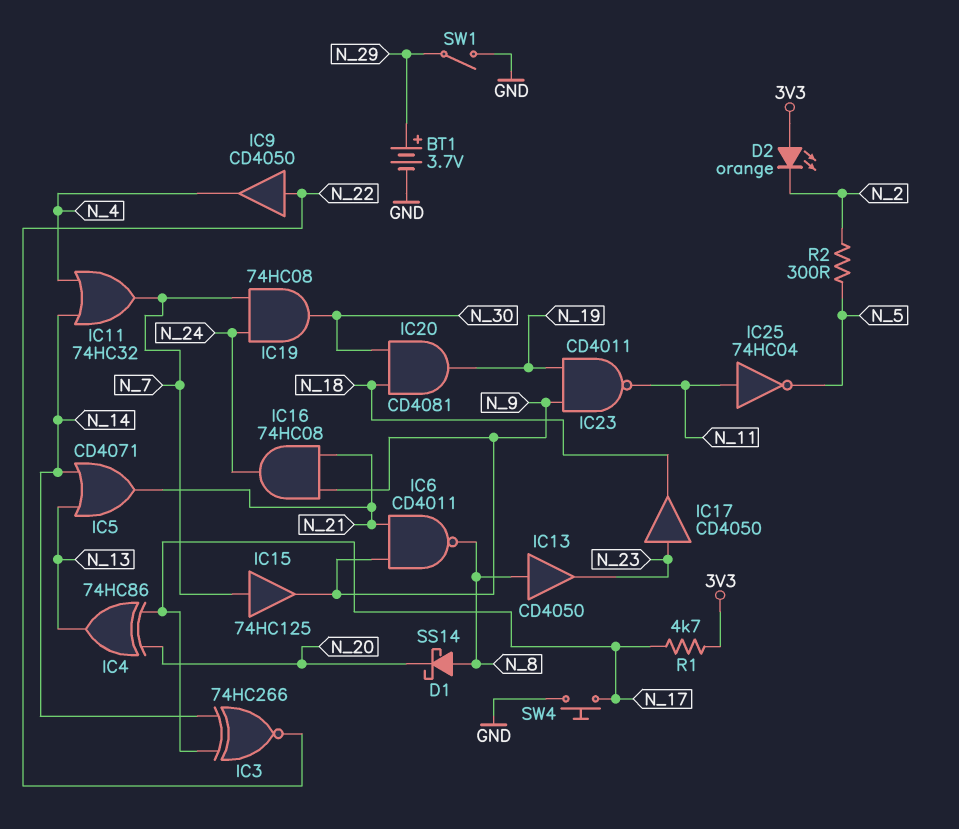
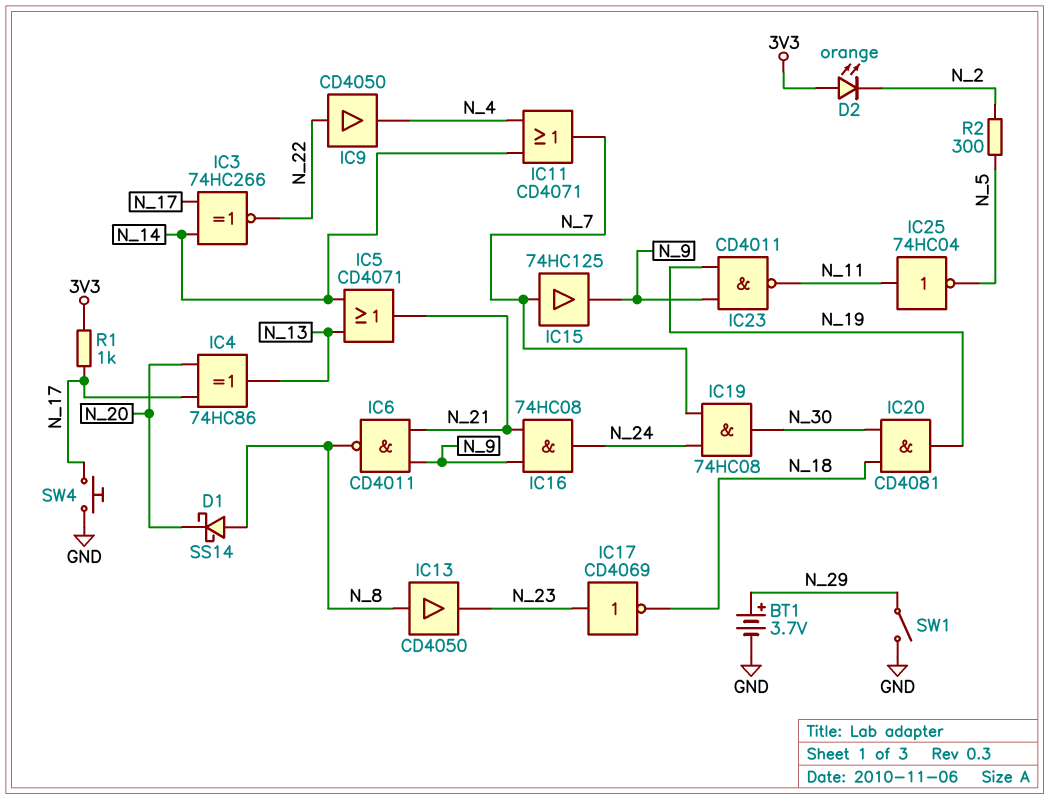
IC11: OR 74HC32 (in N_4, in N_14, out N_7) -> OR CD4071 (in N_4, in N_14, out N_7)
IC17: buffer CD4050 (in N_23, out N_18) -> NOT CD4069 (in N_23, out N_18)
R1: 4.7k (3V3, N_17) -> 1k (3V3, N_17)

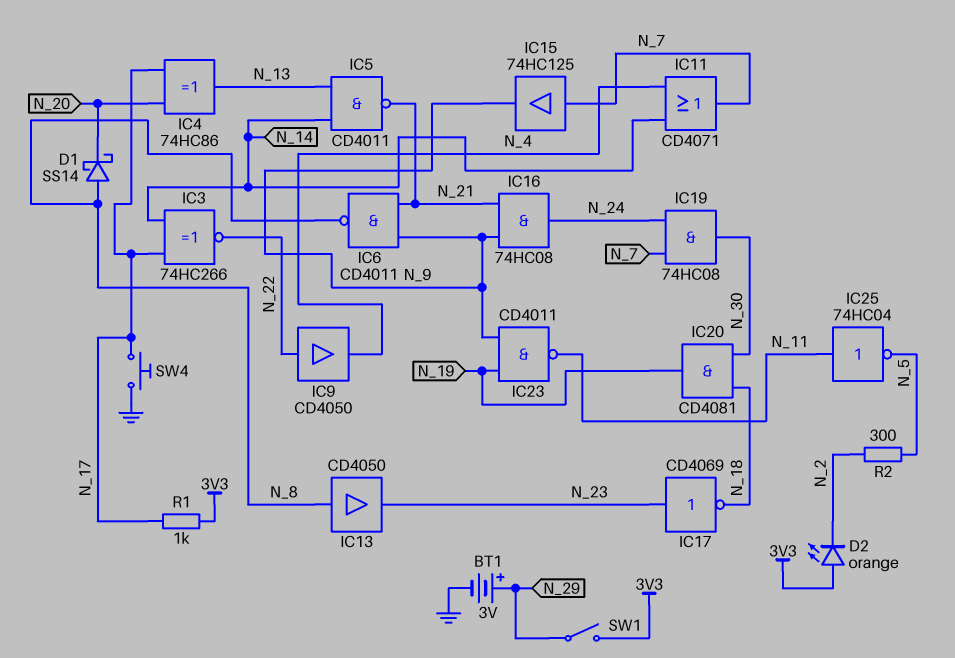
BT1: 3.7V (plus N_29, minus GND) -> 3V (plus N_29, minus GND)
IC5: OR CD4071 (in N_13, in N_14, out N_21) -> NAND CD4011 (in N_13, in N_14, out N_21)
SW1: switch (GND, N_29) -> switch (3V3, N_29)

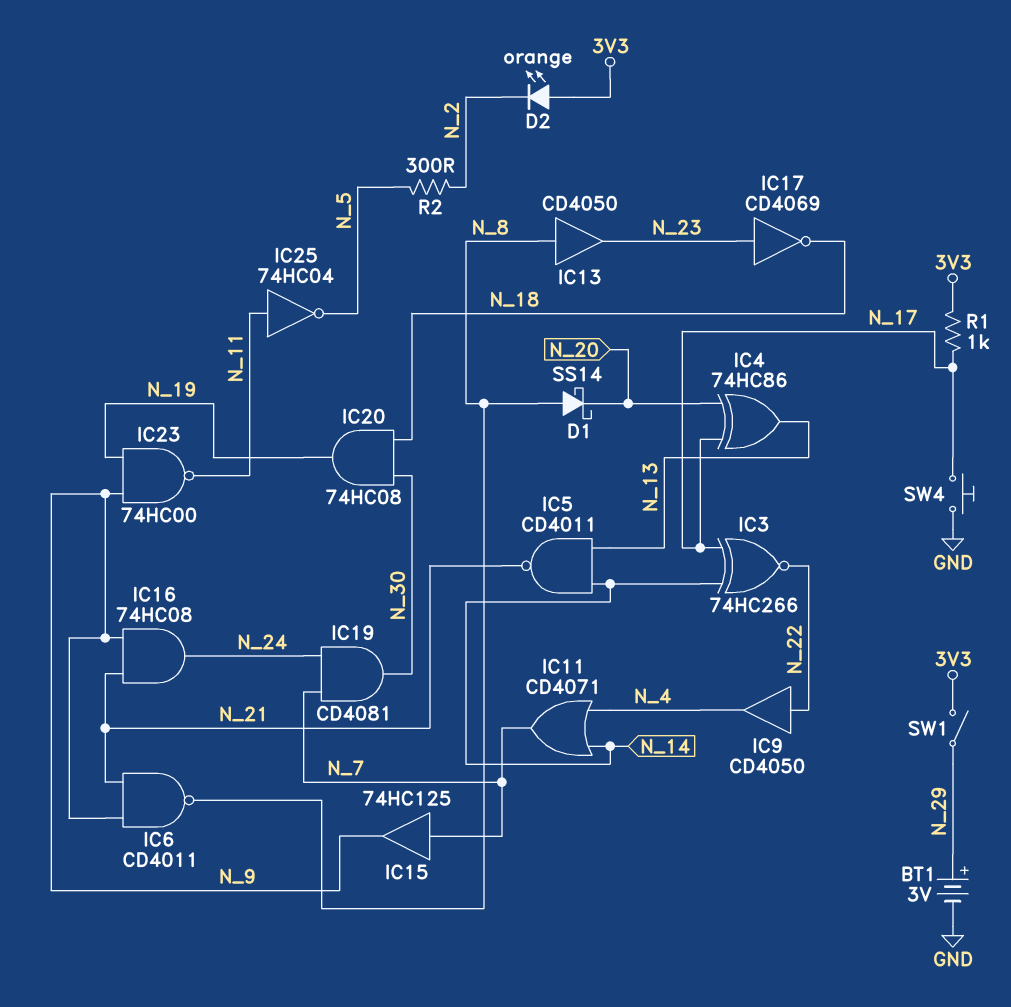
IC19: AND 74HC08 (in N_7, in N_24, out N_30) -> AND CD4081 (in N_7, in N_24, out N_30)
IC20: AND CD4081 (in N_18, in N_30, out N_19) -> AND 74HC08 (in N_18, in N_30, out N_19)
IC23: NAND CD4011 (in N_9, in N_19, out N_11) -> NAND 74HC00 (in N_9, in N_19, out N_11)

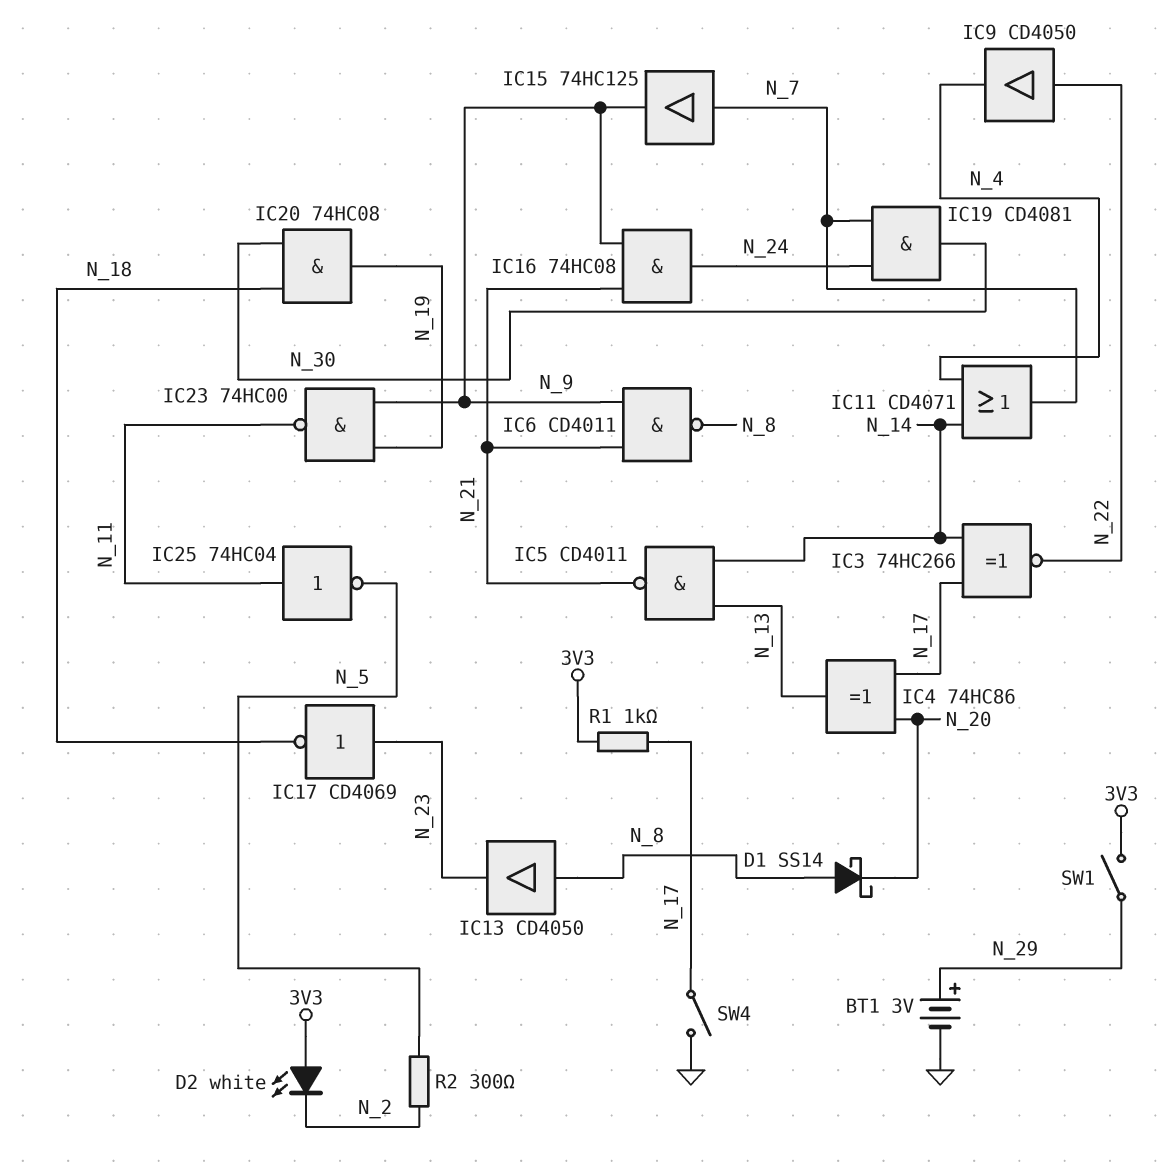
D2: LED orange (A 3V3, K N_2) -> LED white (A 3V3, K N_2)
SW4: button (GND, N_17) -> switch (GND, N_17)

